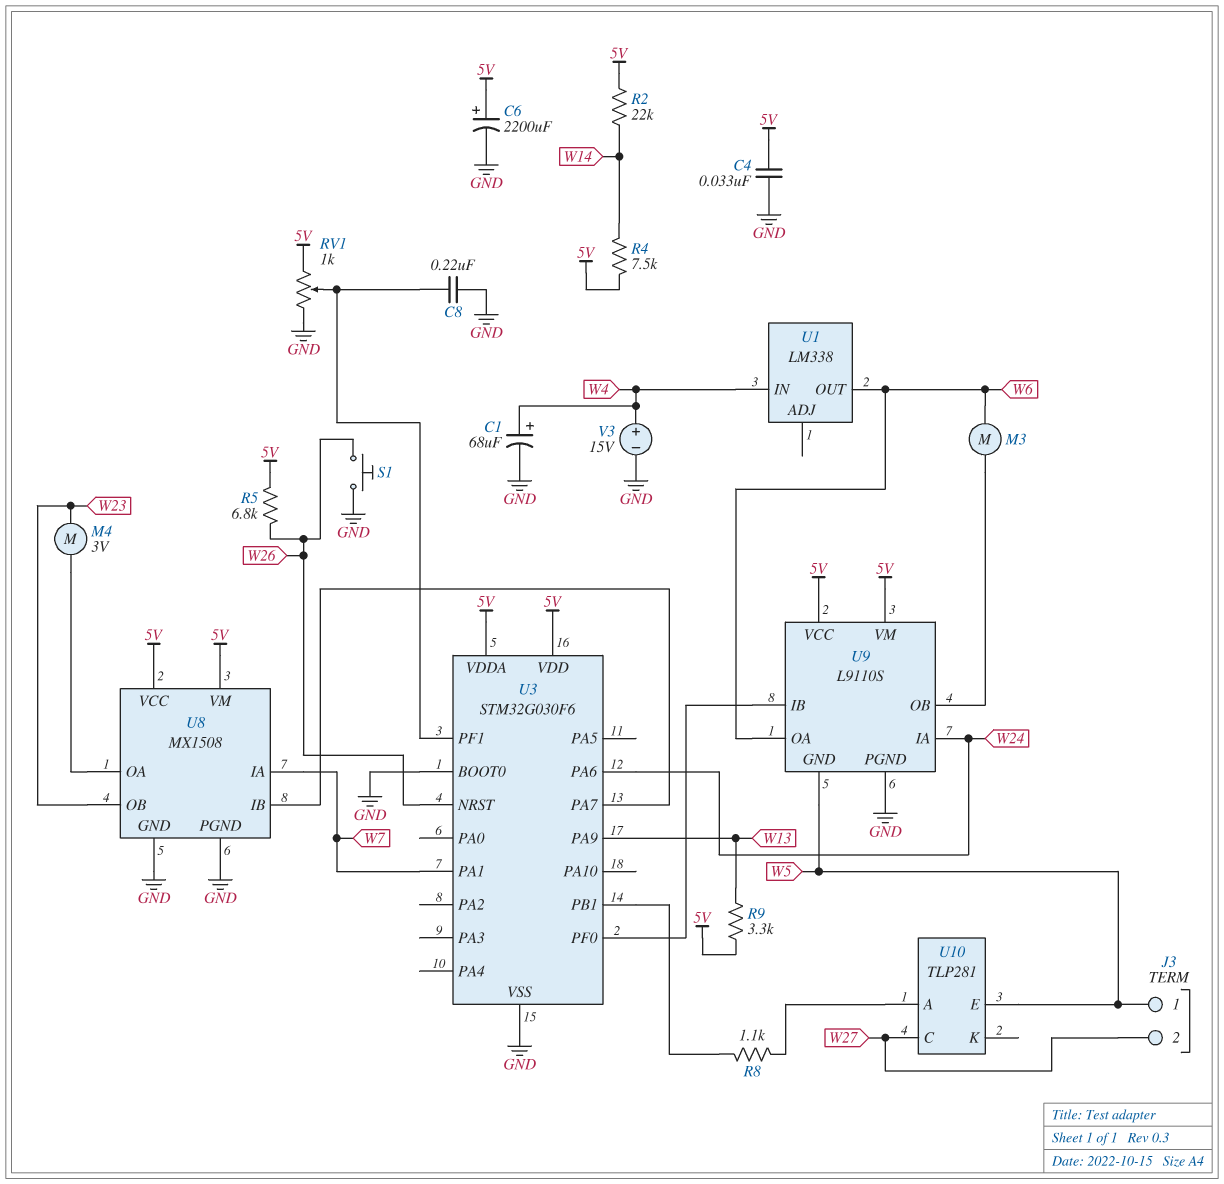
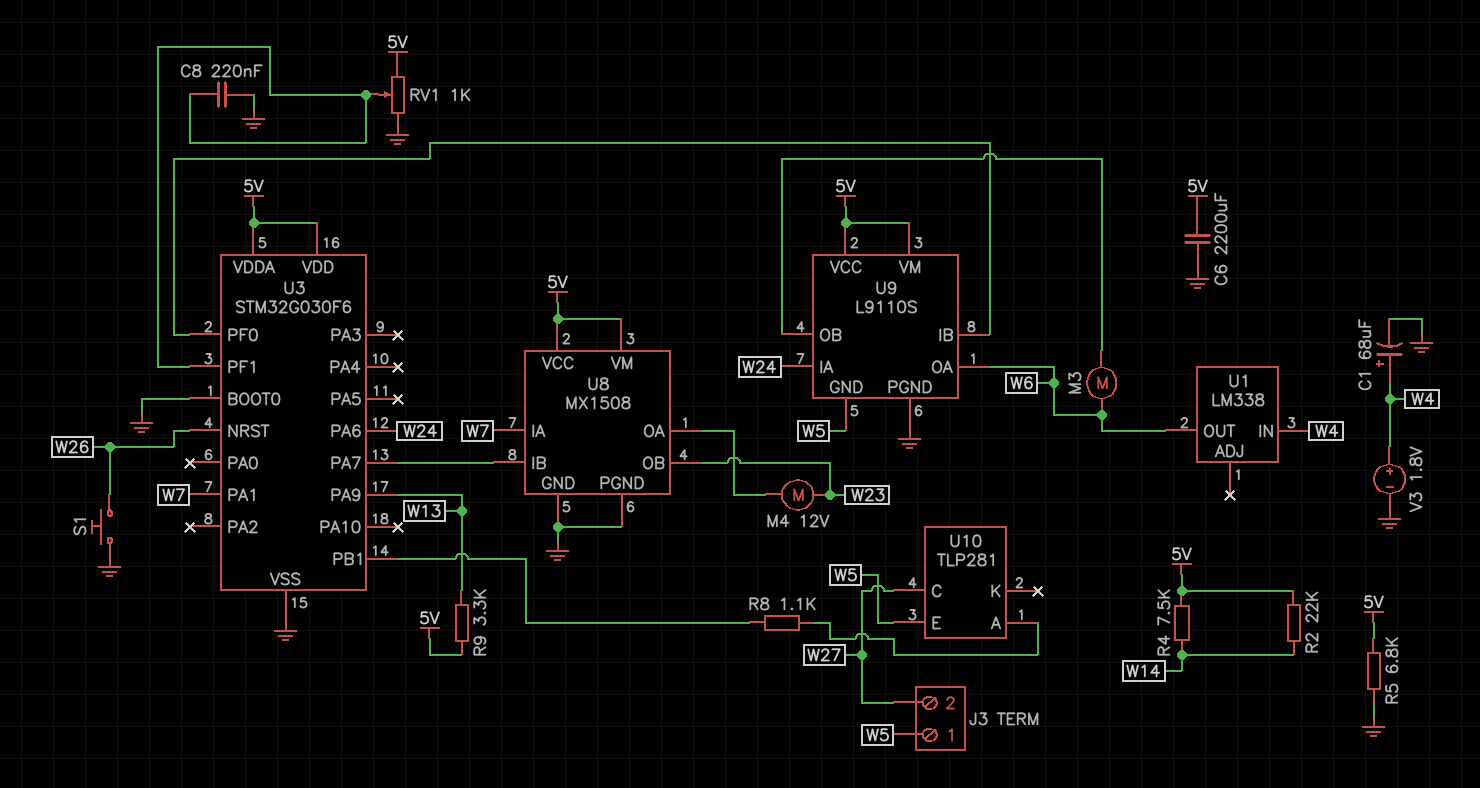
C4: 33nF (5V, GND) -> none
C6: 2200uF (plus 5V, minus GND) -> 2200uF (5V, GND)
M4: motor 3V (U8/OA, W23) -> motor 12V (U8/OA, W23)
R5: 6.8k (5V, W26) -> 6.8k (5V, GND)
V3: 15V (plus W4, minus GND) -> 1.8V (plus W4, minus GND)

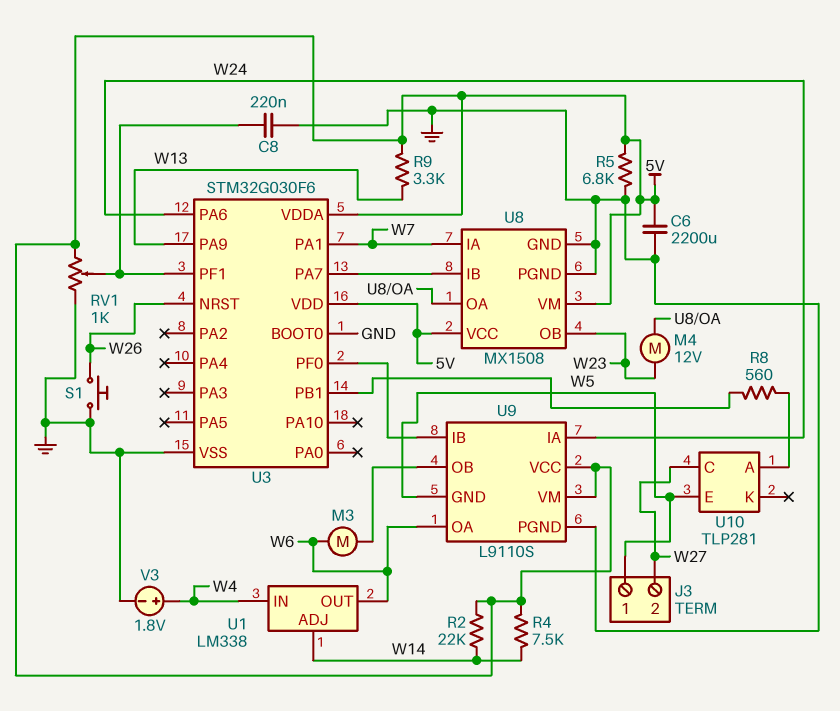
C1: 68uF (plus W4, minus GND) -> none
R8: 1.1k (U3/PB1, U10/A) -> 560 (U3/PB1, U10/A)
U1 pin ADJ: none -> W14

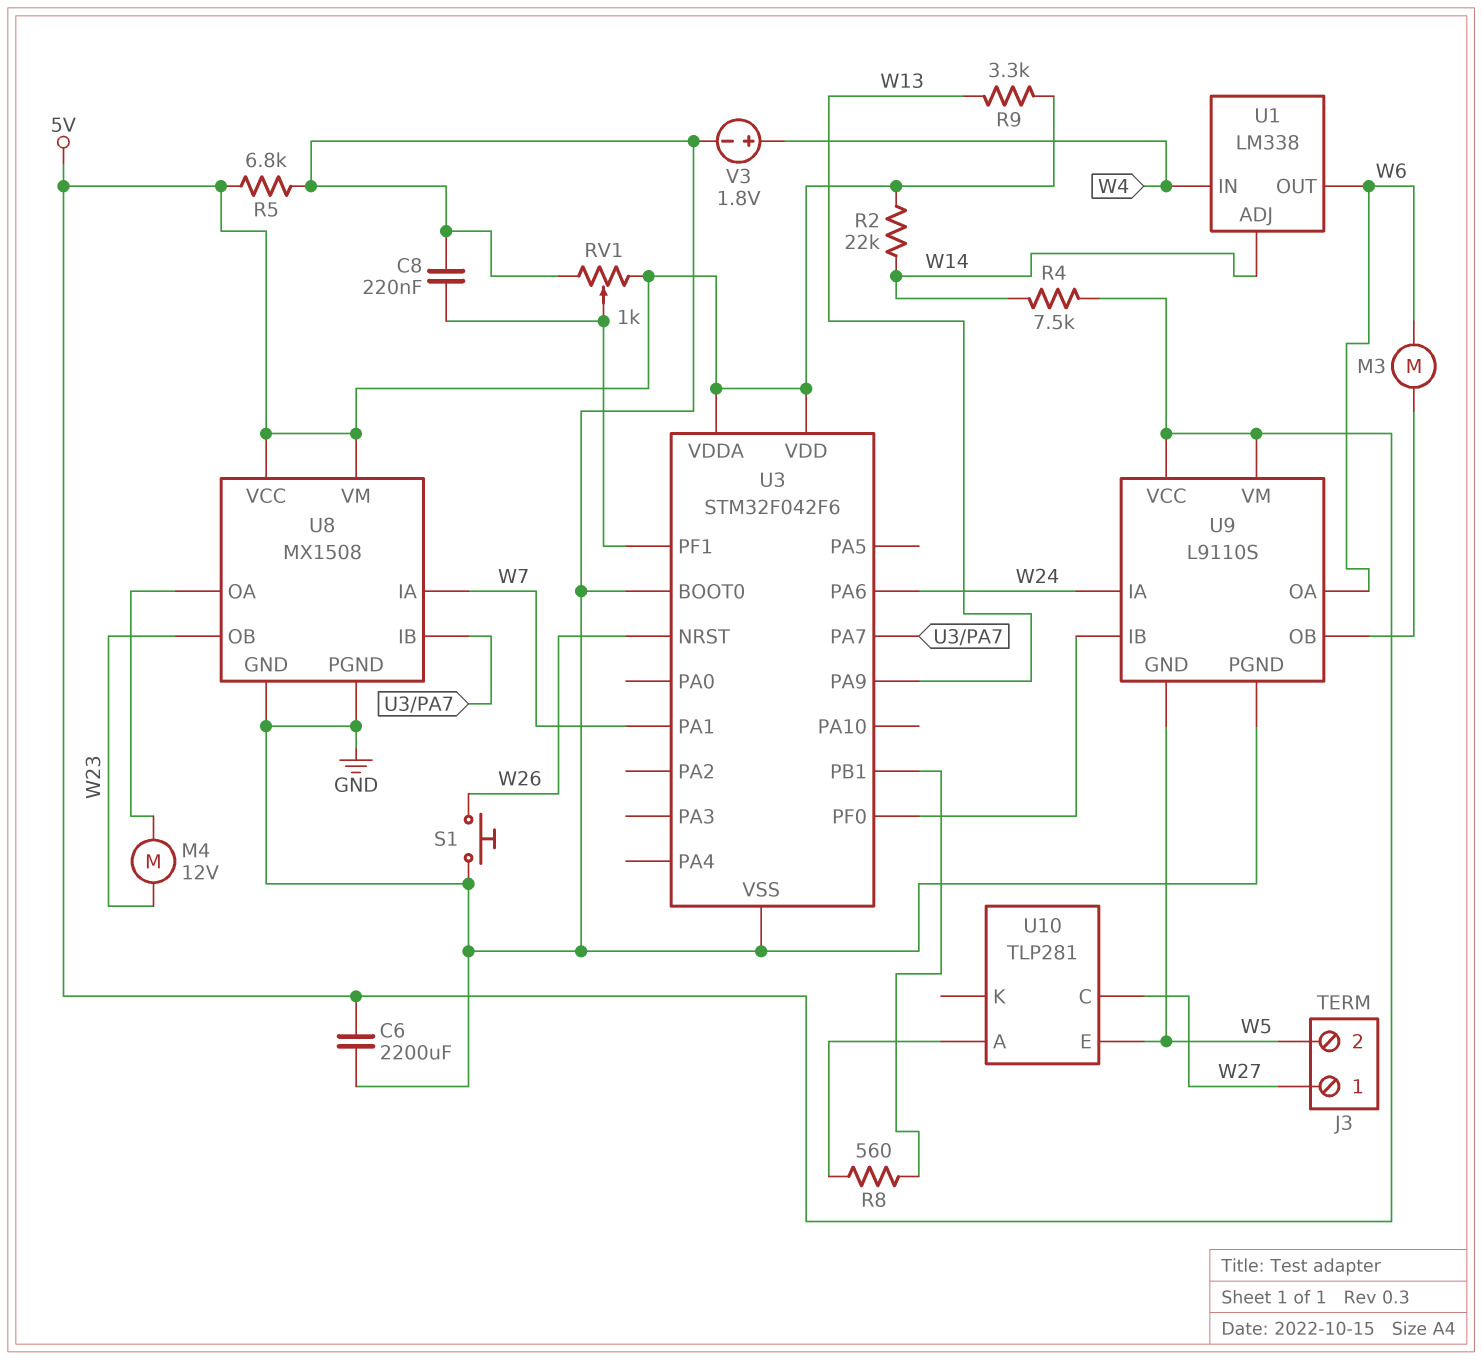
J3 pin 1: W5 -> W27
J3 pin 2: W27 -> W5
U3: STM32G030F6 -> STM32F042F6

